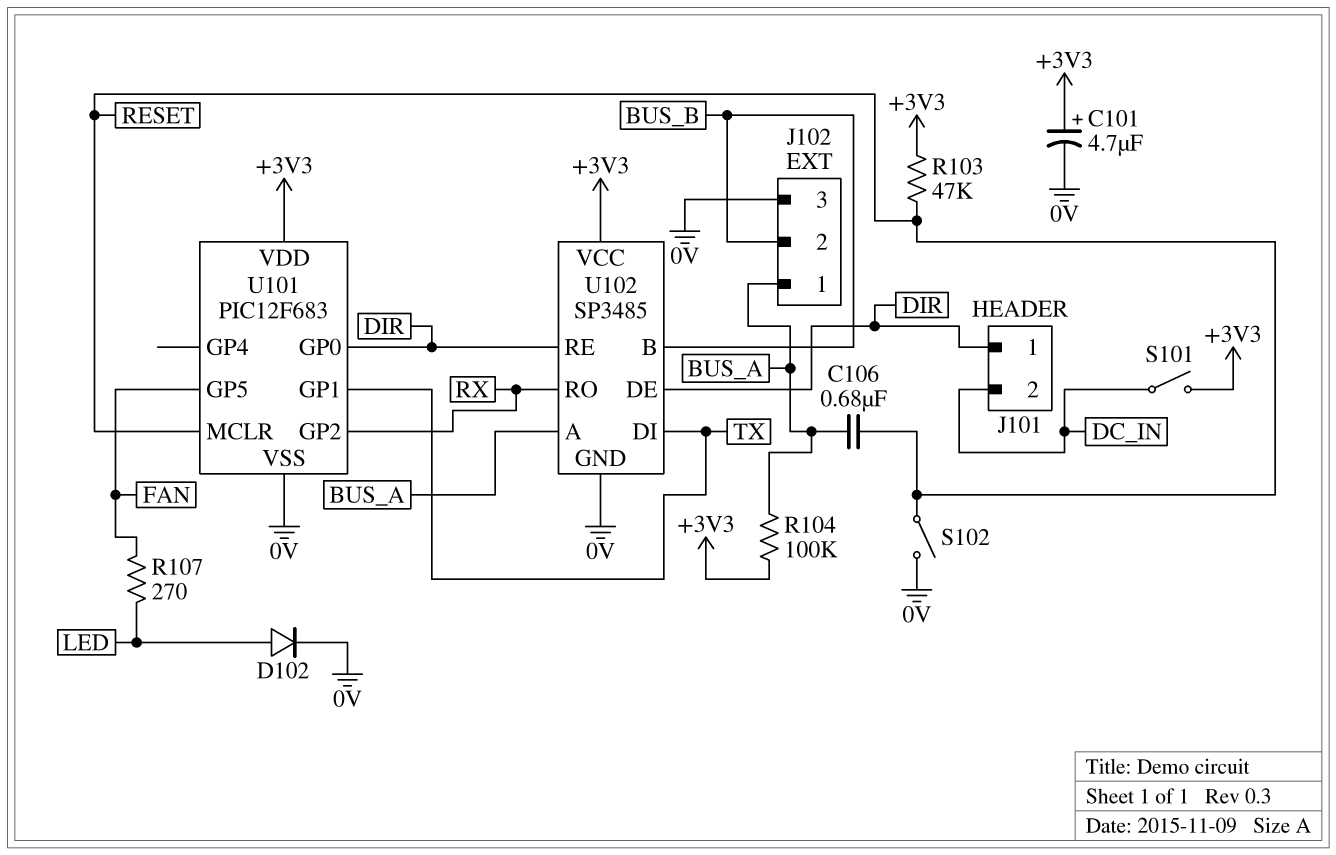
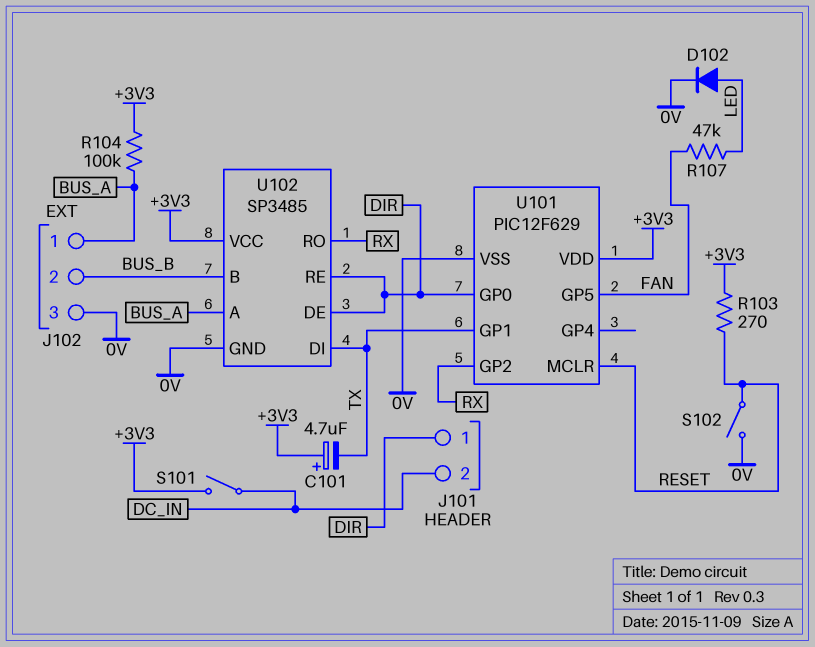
C101: 4.7uF (plus +3V3, minus 0V) -> 4.7uF (plus +3V3, minus TX)
C106: 680nF (BUS_A, RESET) -> none
R103: 47k (+3V3, RESET) -> 270 (+3V3, RESET)
R107: 270 (FAN, LED) -> 47k (FAN, LED)
U101: PIC12F683 -> PIC12F629

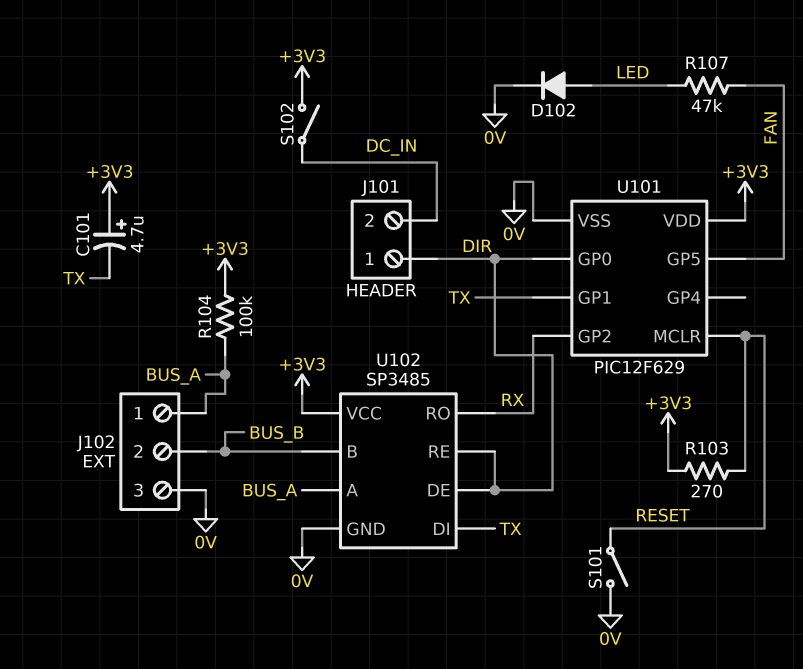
S101: switch (+3V3, DC_IN) -> switch (0V, RESET)
S102: switch (0V, RESET) -> switch (+3V3, DC_IN)

